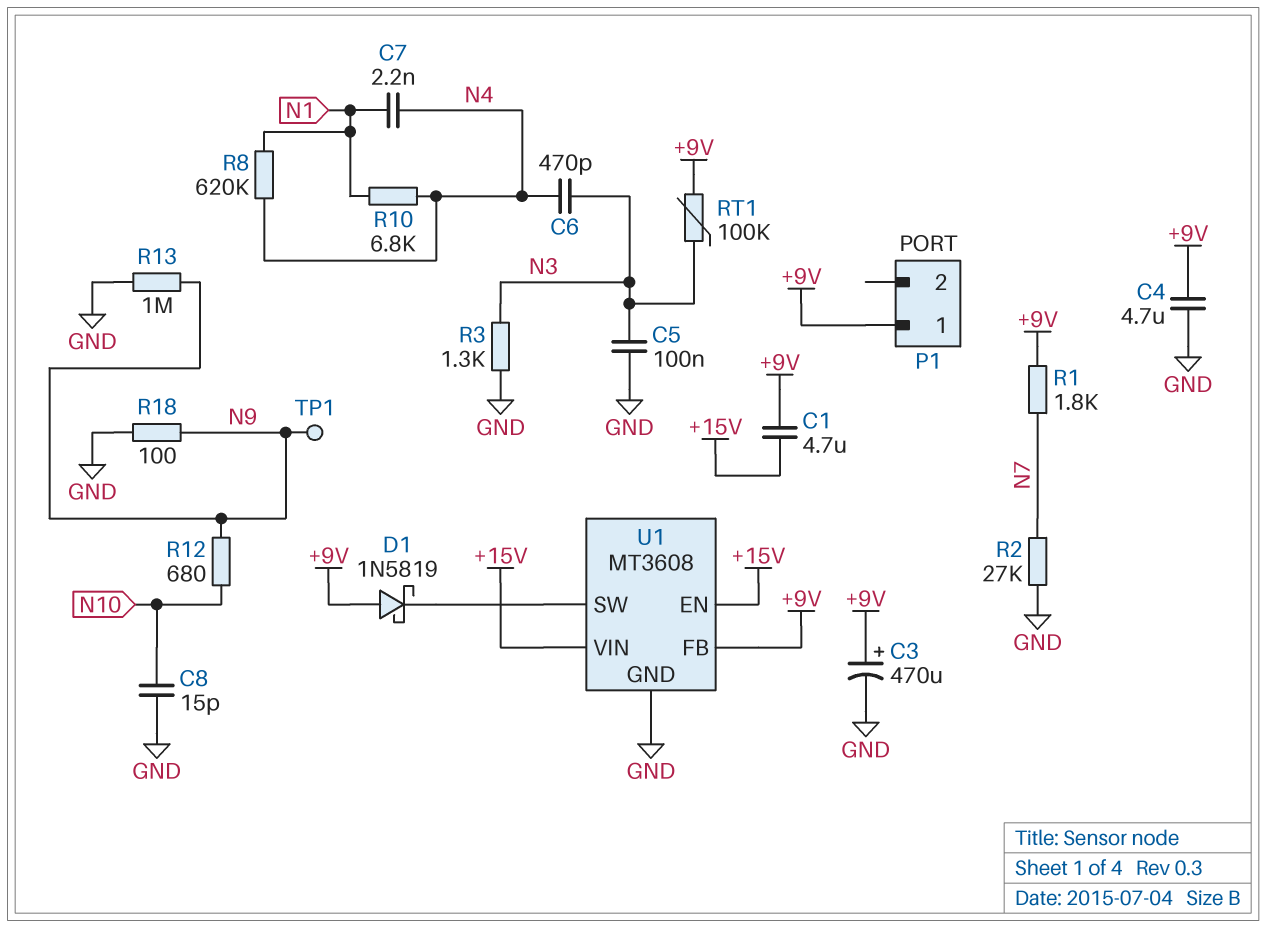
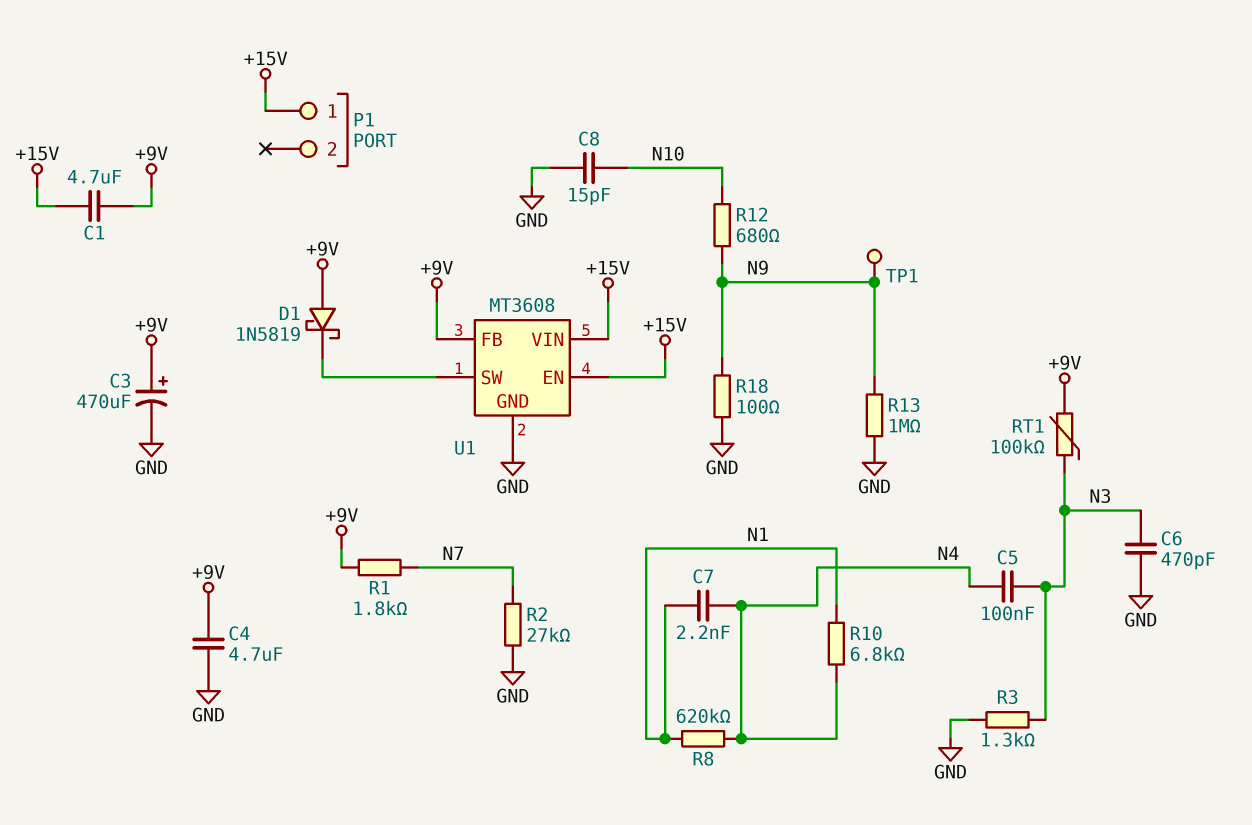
C5: 100nF (GND, N3) -> 100nF (N3, N4)
C6: 470pF (N3, N4) -> 470pF (GND, N3)
P1 pin 1: +9V -> +15V

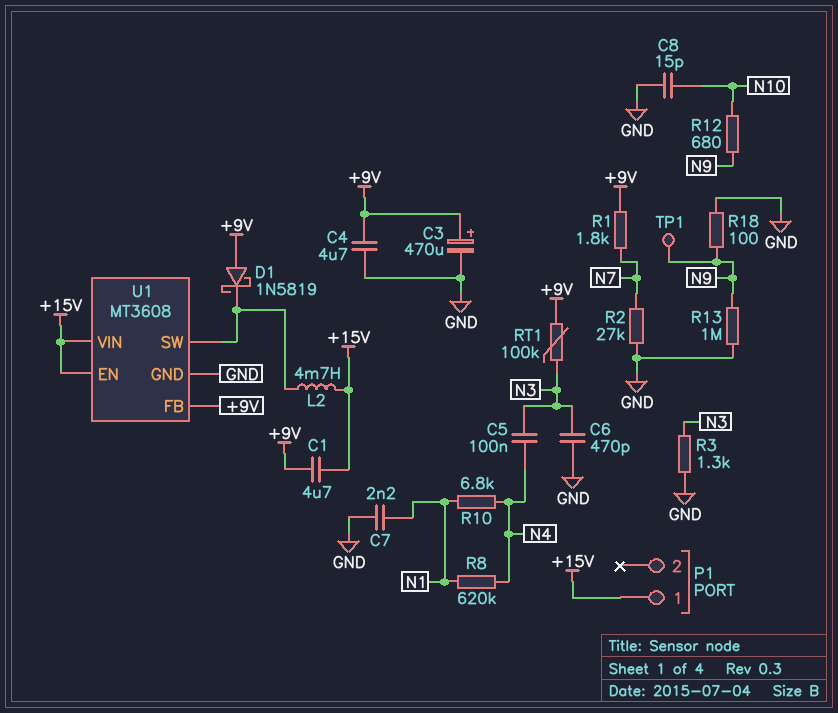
C7: 2.2nF (N1, N4) -> 2.2nF (GND, N1)
L2: none -> 4.7mH (+15V, U1/SW)

